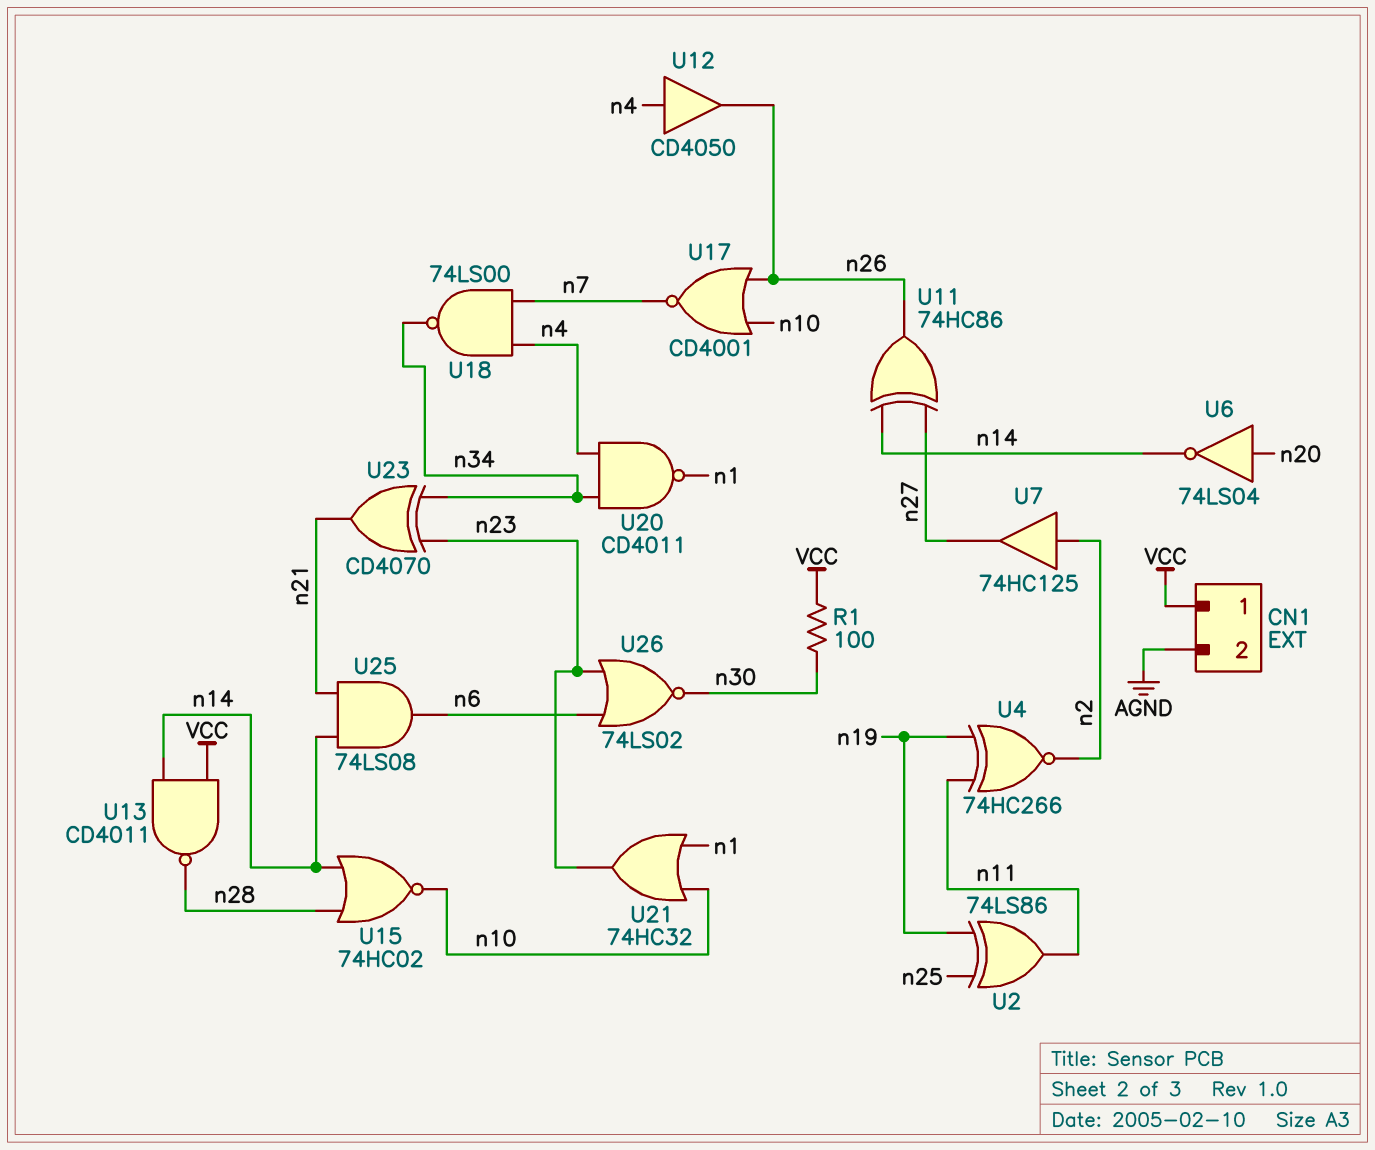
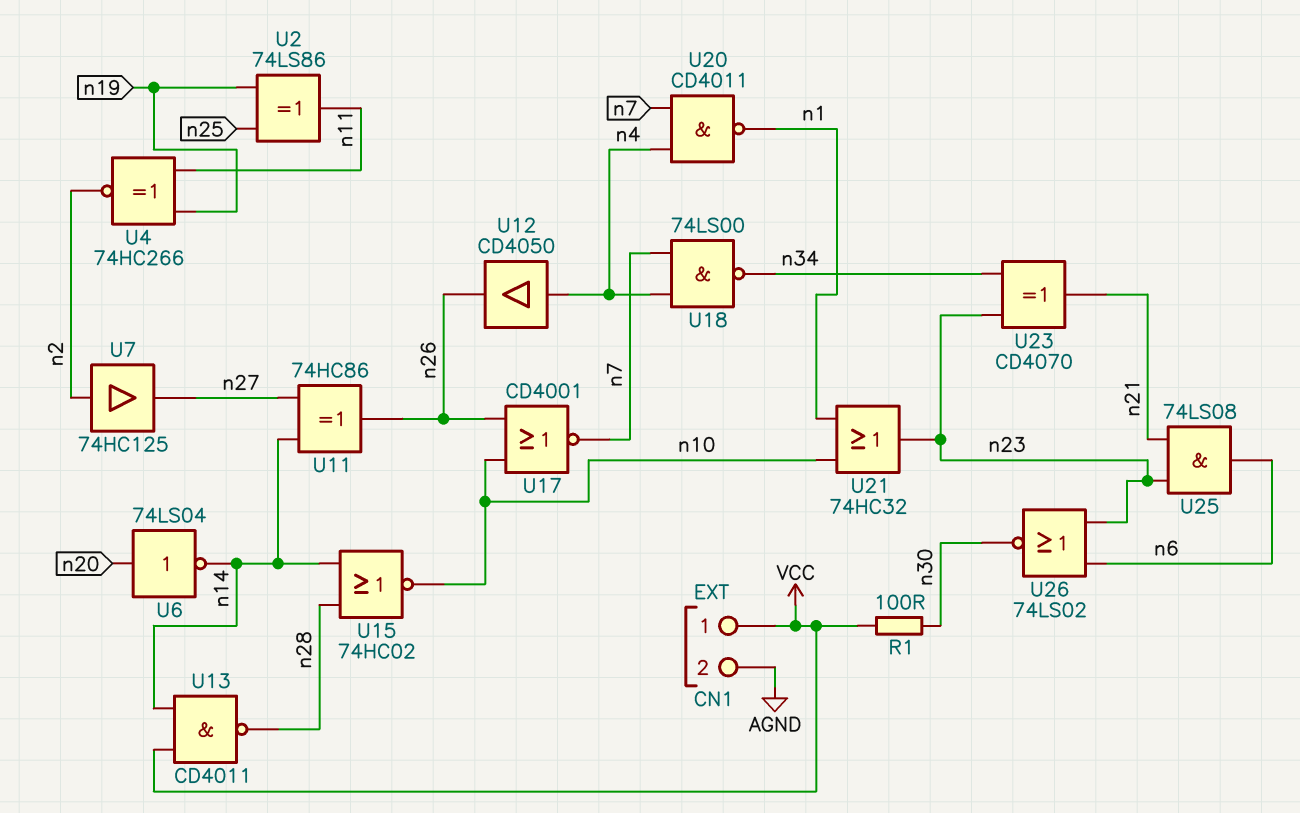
U20: NAND CD4011 (in n4, in n34, out n1) -> NAND CD4011 (in n4, in n7, out n1)
U25: AND 74LS08 (in n14, in n21, out n6) -> AND 74LS08 (in n21, in n23, out n6)

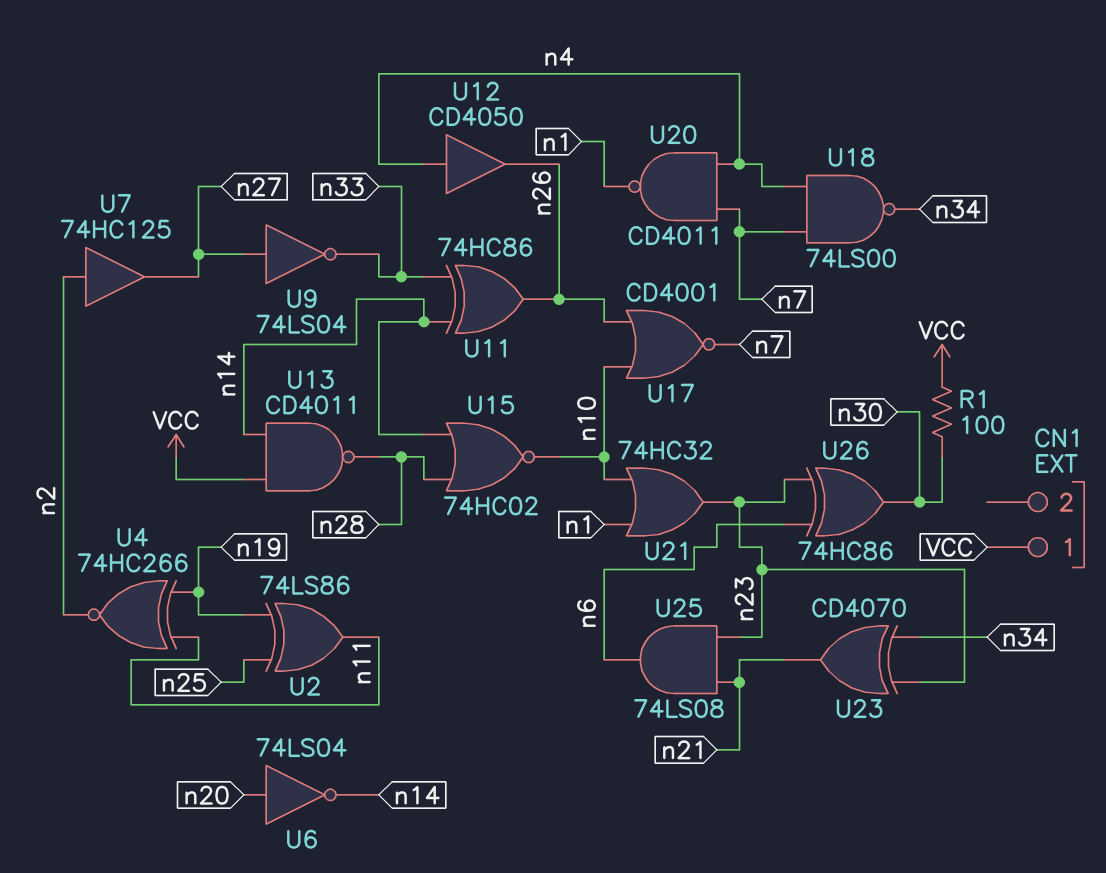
CN1 pin 2: AGND -> none
U9: none -> NOT 74LS04 (in n27, out n33)
U11: XOR 74HC86 (in n14, in n27, out n26) -> XOR 74HC86 (in n14, in n33, out n26)
U26: NOR 74LS02 (in n6, in n23, out n30) -> XOR 74HC86 (in n6, in n23, out n30)

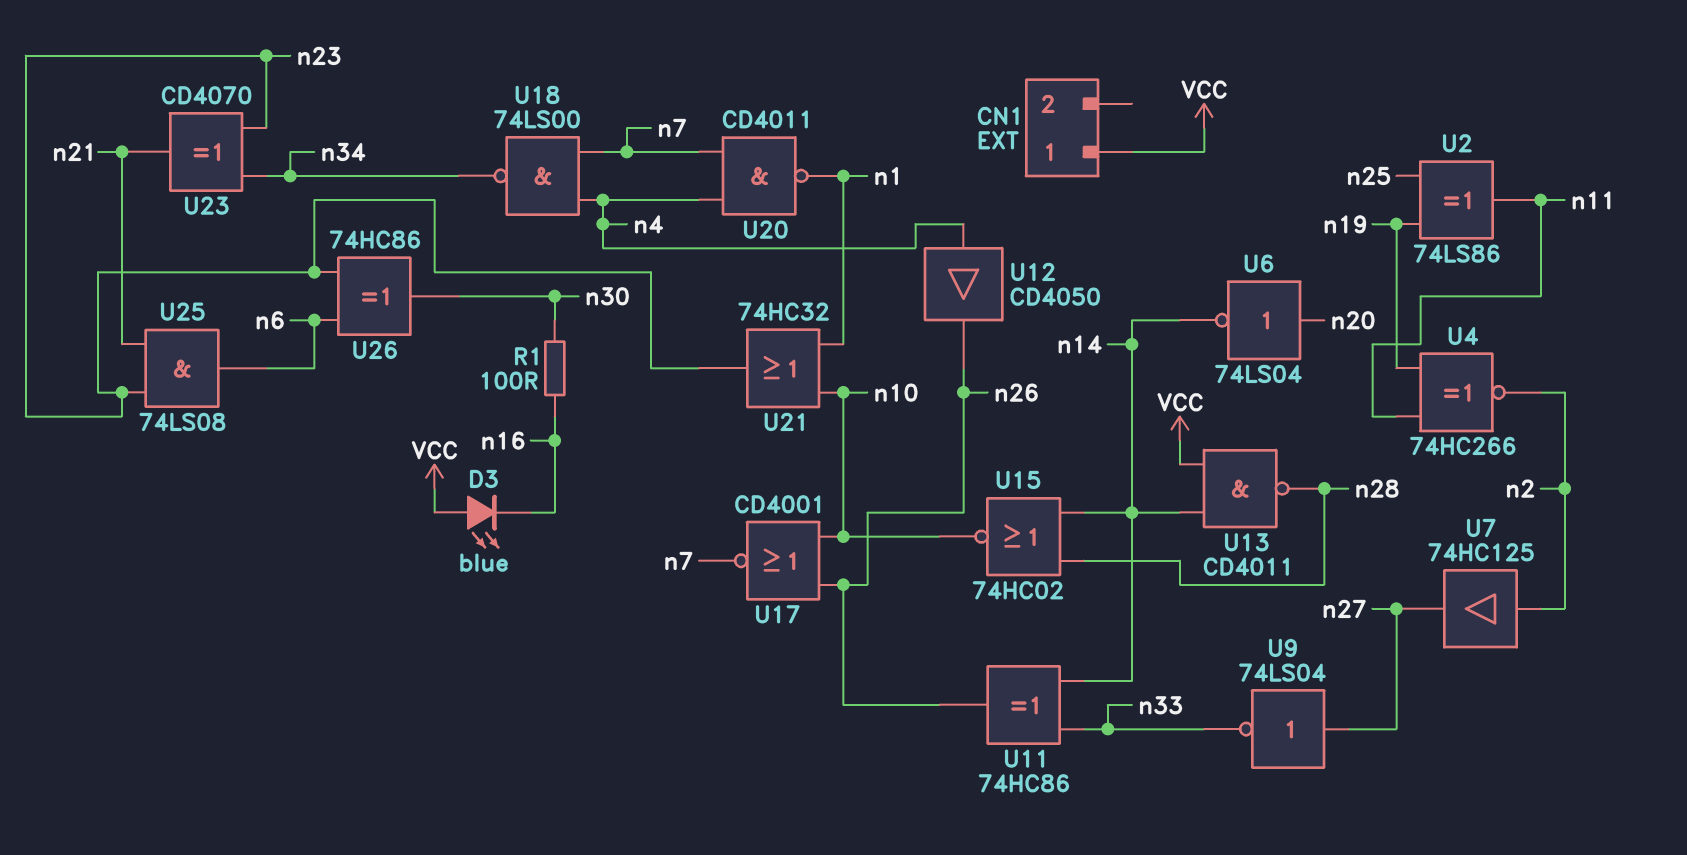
D3: none -> LED blue (A VCC, K n16)
R1: 100 (VCC, n30) -> 100 (n16, n30)

